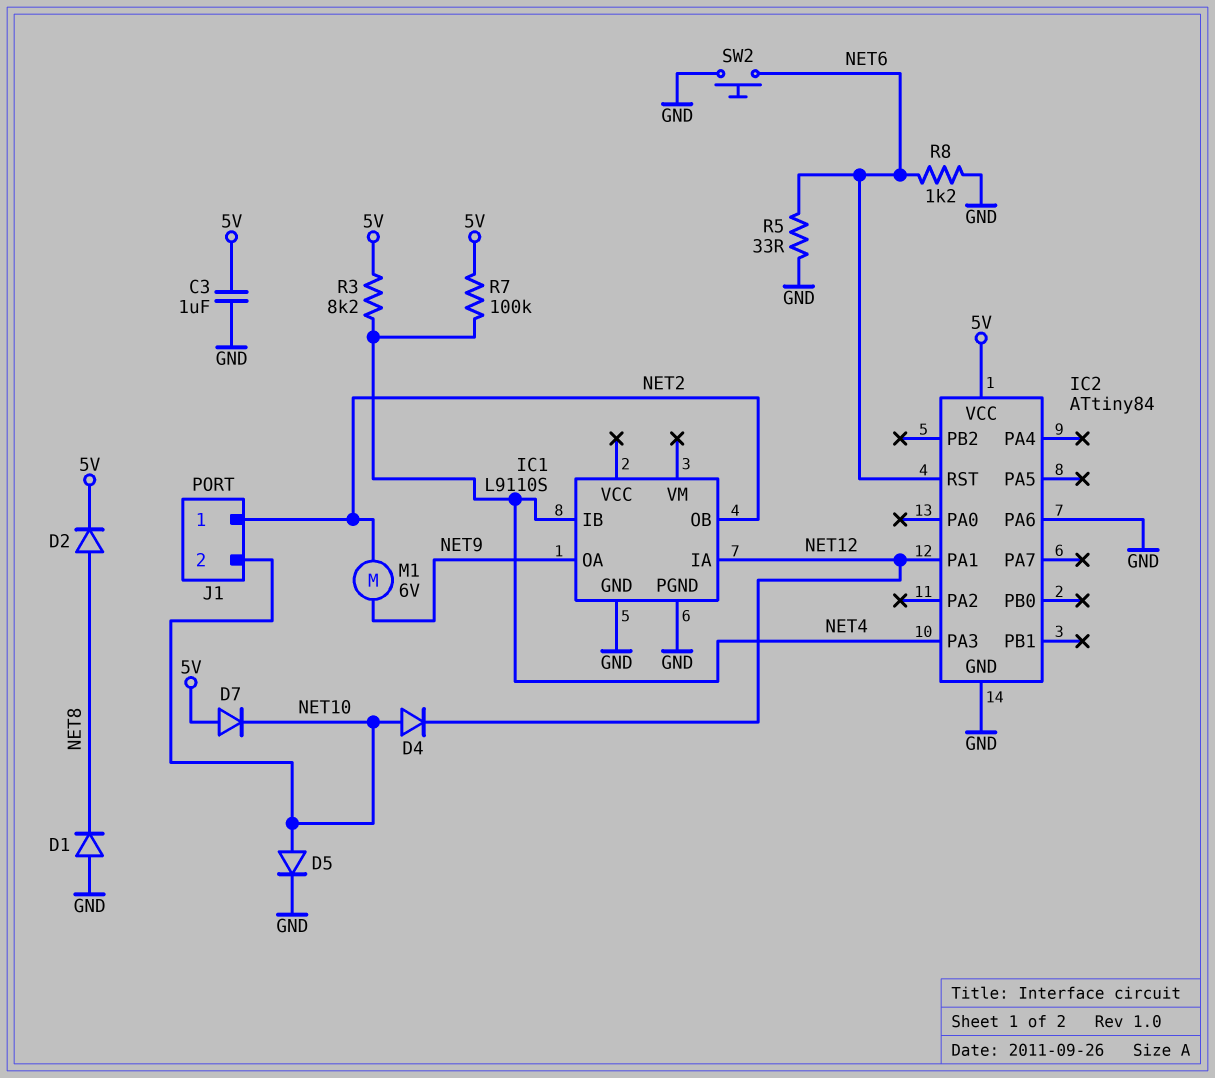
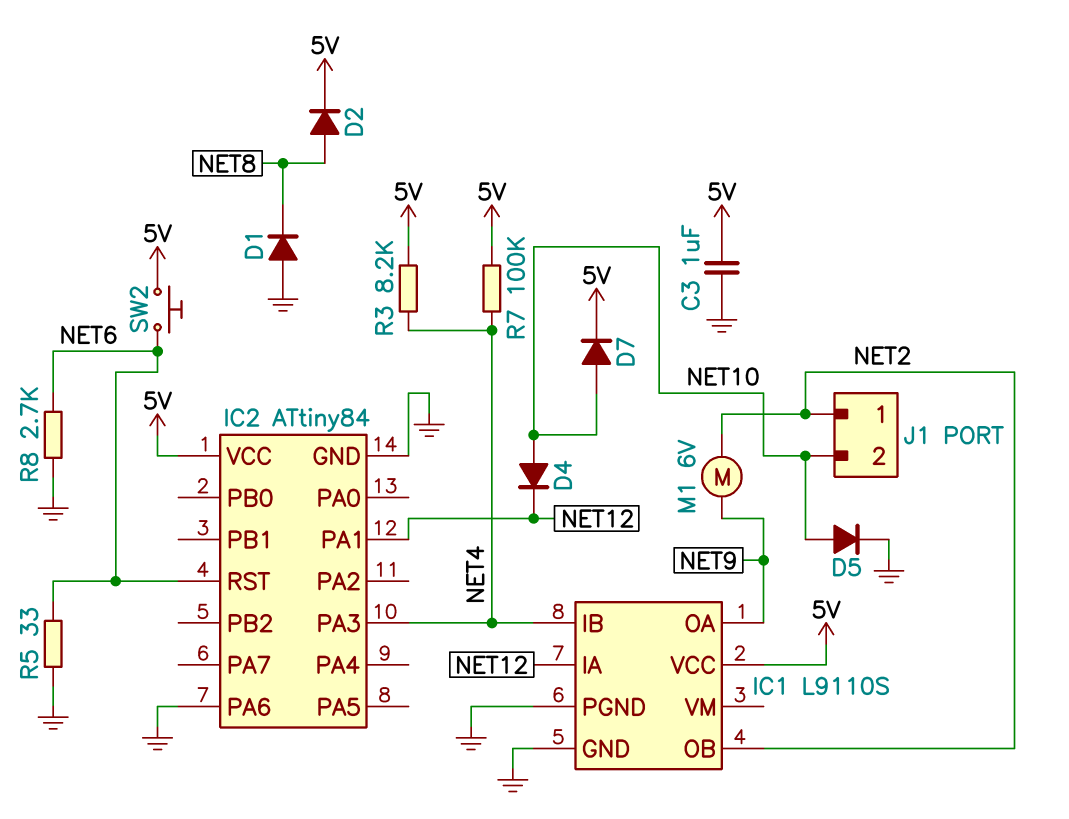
D7: diode (A 5V, K NET10) -> diode (A NET10, K 5V)
IC1 pin VCC: none -> 5V
R8: 1.2k (GND, NET6) -> 2.7k (GND, NET6)
SW2: button (GND, NET6) -> button (5V, NET6)

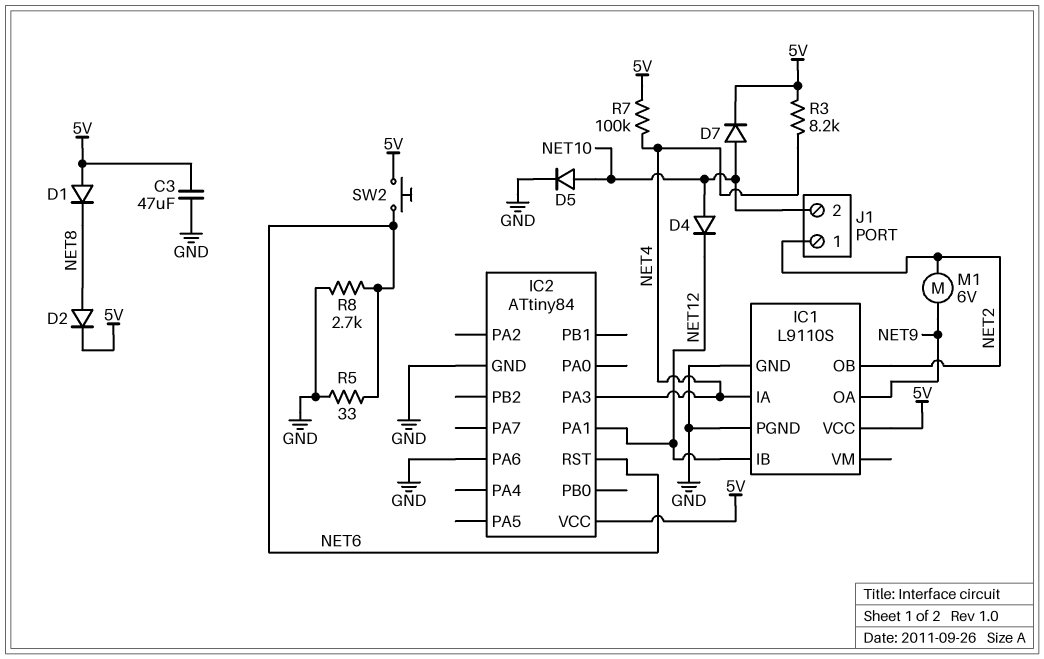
C3: 1uF (5V, GND) -> 47uF (5V, GND)
D1: diode (A GND, K NET8) -> diode (A 5V, K NET8)
IC1 pin IA: NET12 -> NET4
IC1 pin IB: NET4 -> NET12

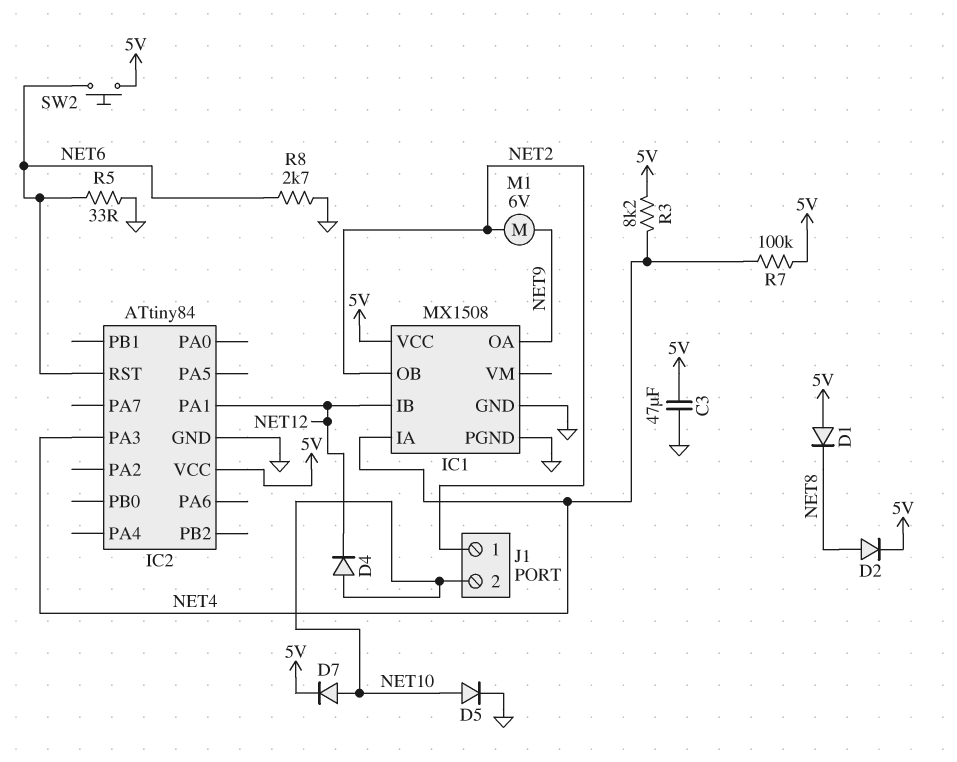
IC1: L9110S -> MX1508
IC2 pin PA6: GND -> none

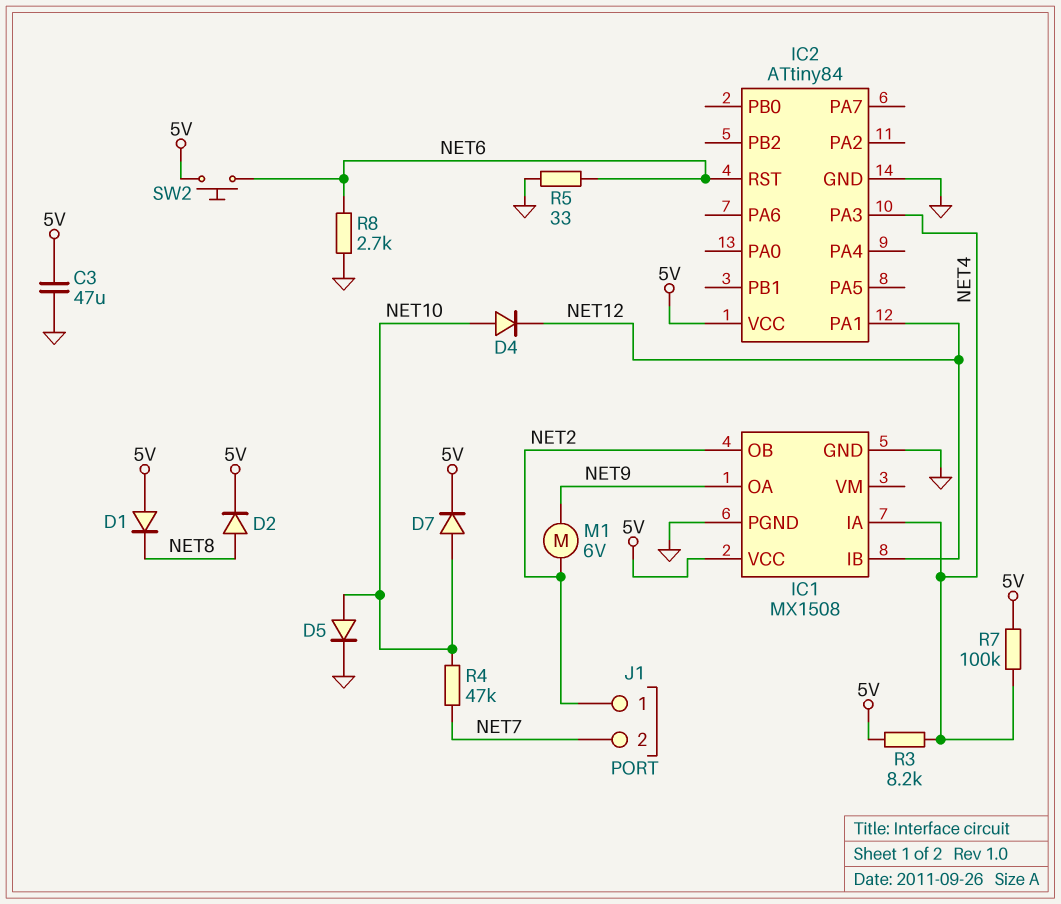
J1 pin 2: NET10 -> NET7
R4: none -> 47k (NET7, NET10)

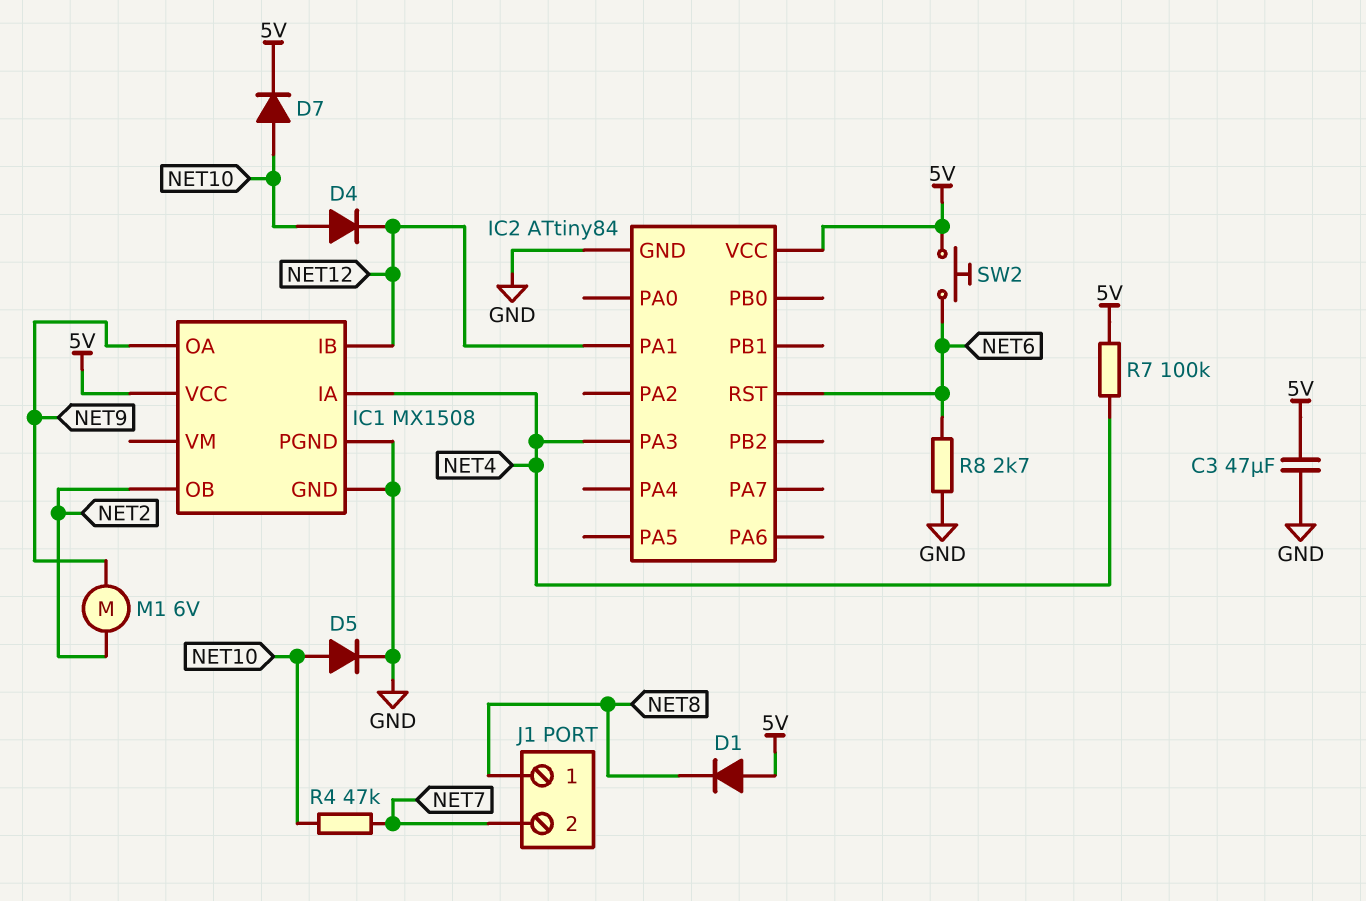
D2: diode (A NET8, K 5V) -> none
J1 pin 1: NET2 -> NET8
R3: 8.2k (5V, NET4) -> none
R5: 33 (GND, NET6) -> none

